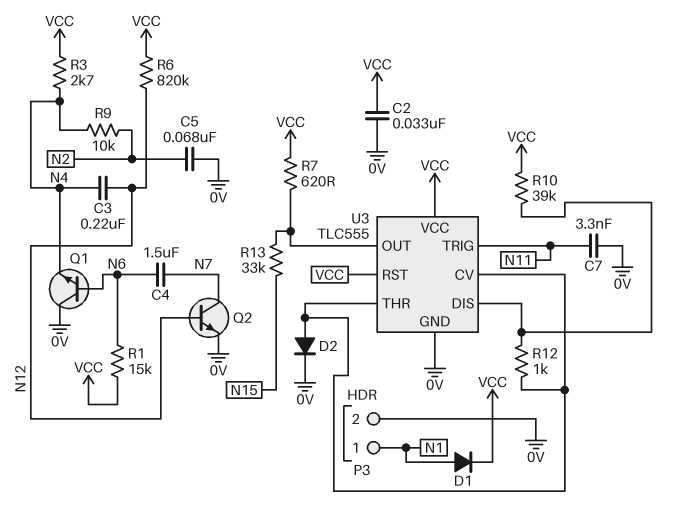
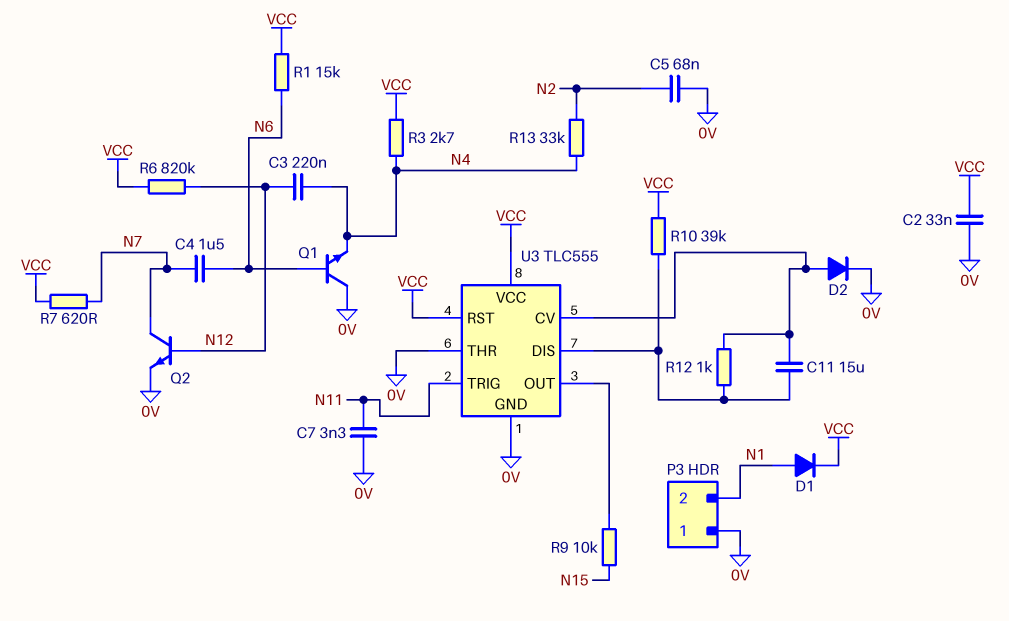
C11: none -> 15uF (U3/CV, U3/DIS)
P3 pin 1: N1 -> 0V
P3 pin 2: 0V -> N1
R7: 620 (U3/OUT, VCC) -> 620 (N7, VCC)
R9: 10k (N2, N4) -> 10k (N15, U3/OUT)
R13: 33k (N15, U3/OUT) -> 33k (N2, N4)
U3 pin THR: U3/CV -> 0V

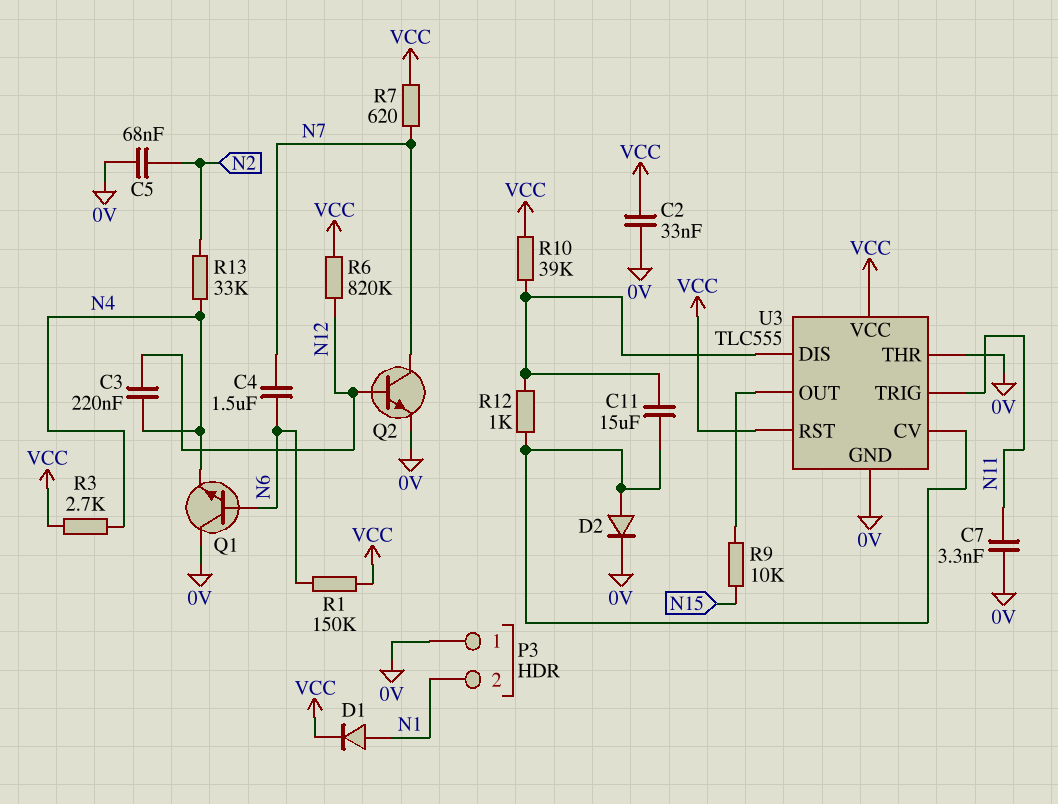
R1: 15k (N6, VCC) -> 150k (N6, VCC)

